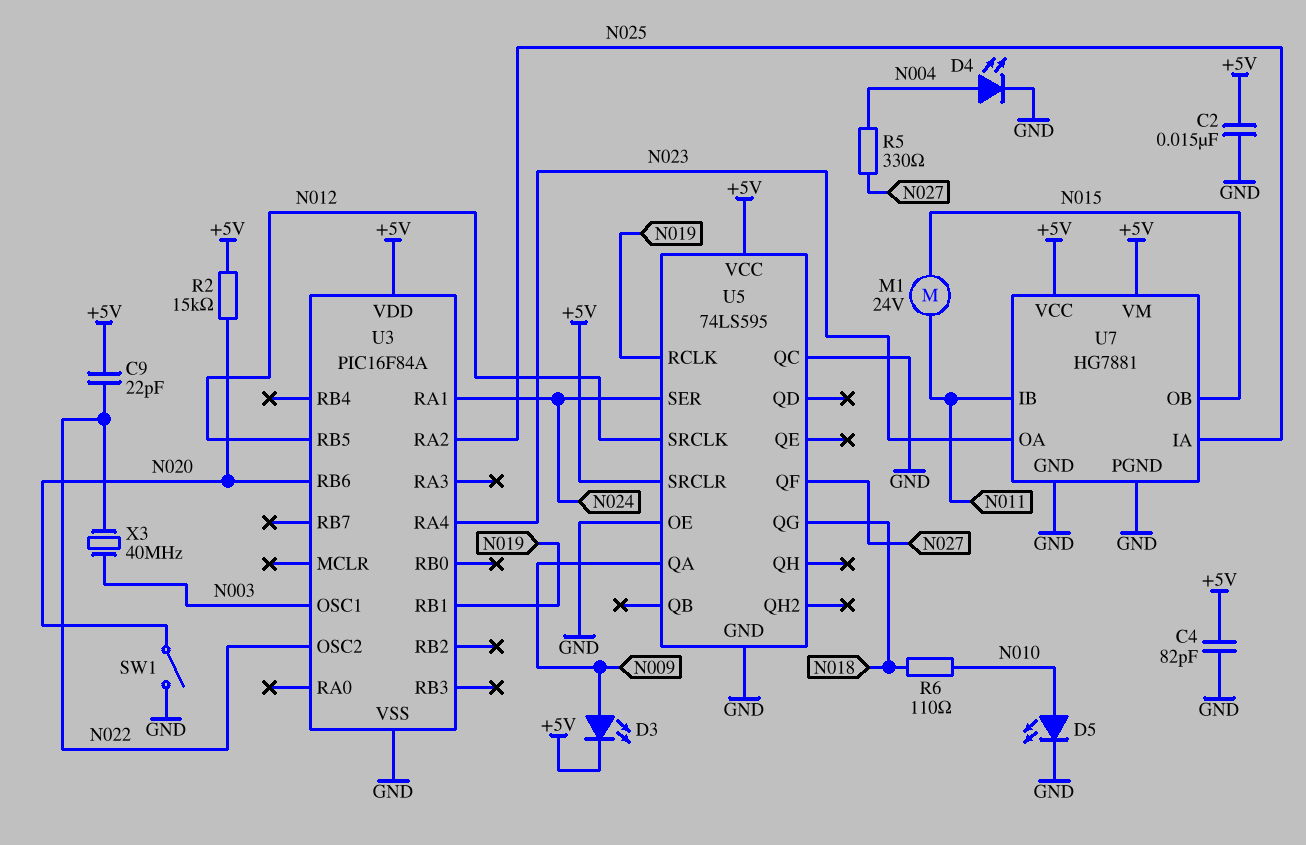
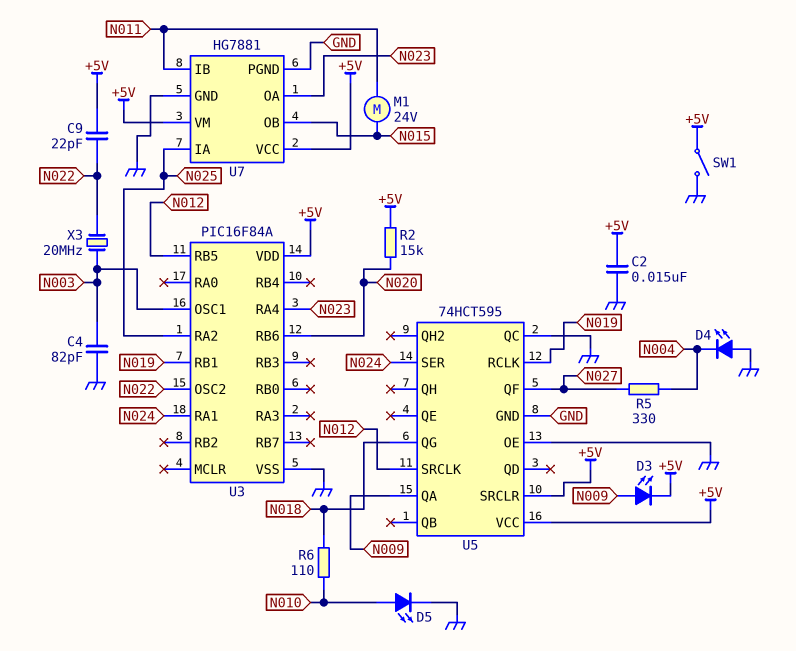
C4: 82pF (+5V, GND) -> 82pF (GND, N003)
D4: LED (A N004, K GND) -> LED (A GND, K N004)
SW1: switch (GND, N020) -> switch (+5V, GND)
U5: 74LS595 -> 74HCT595
X3: 40MHz (N003, N022) -> 20MHz (N003, N022)

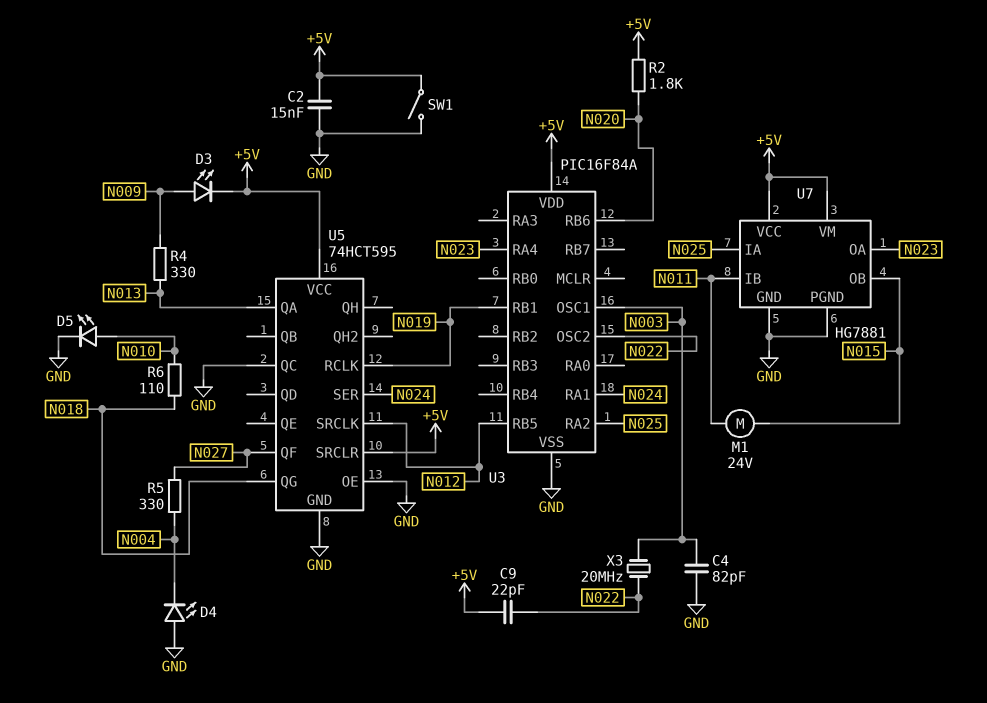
R2: 15k (+5V, N020) -> 1.8k (+5V, N020)
R4: none -> 330 (N009, N013)
U5 pin QA: N009 -> N013

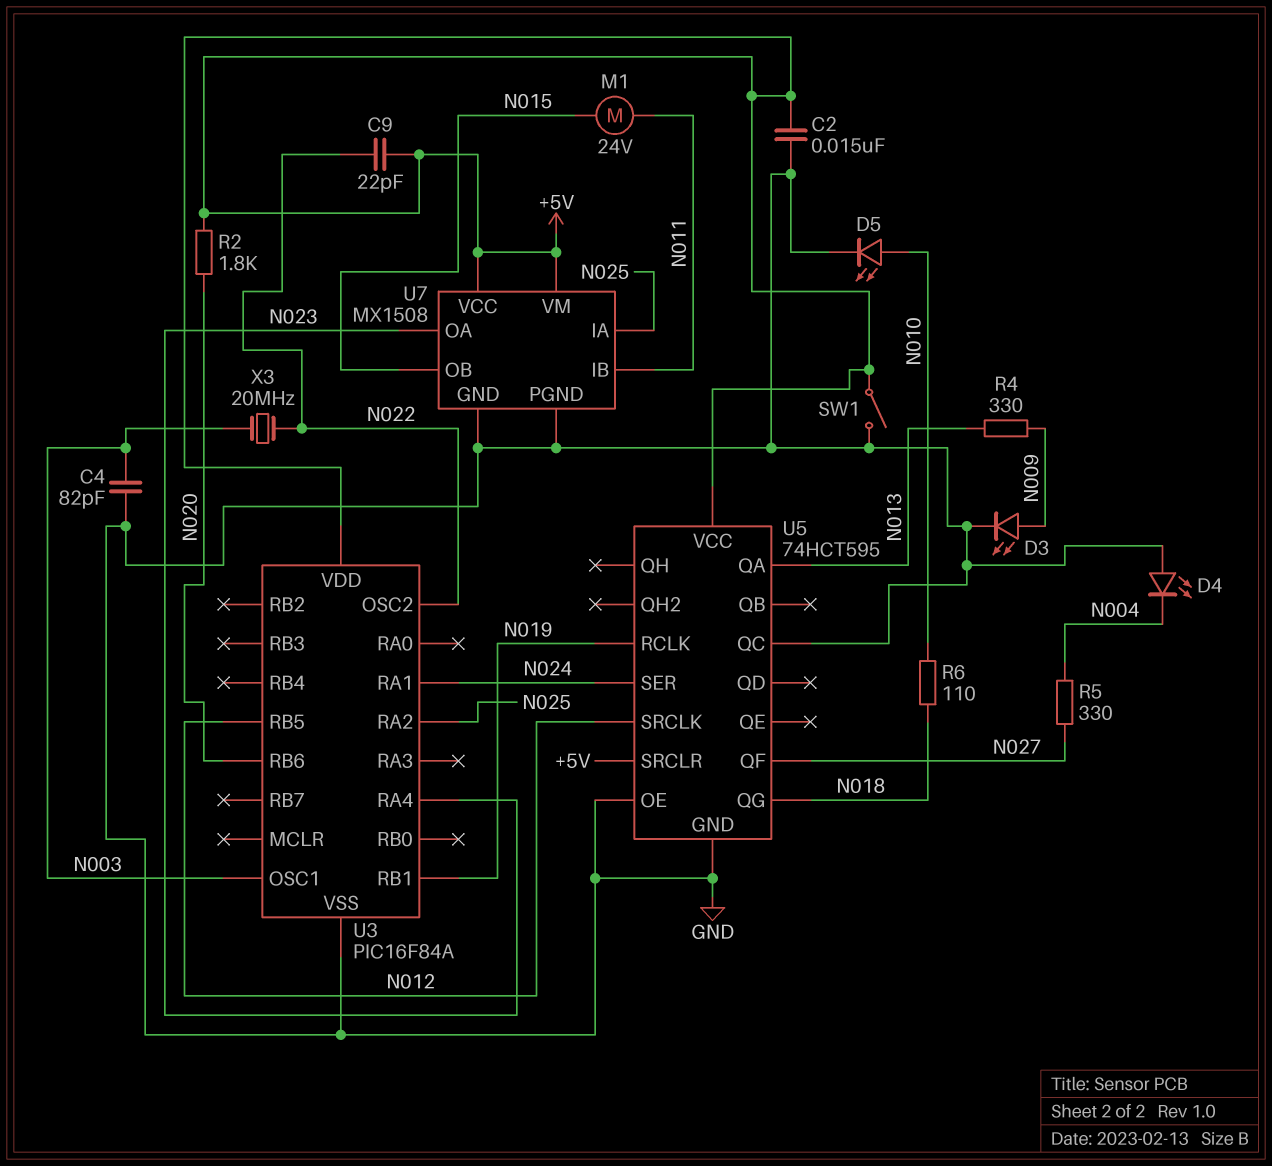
D3: LED (A N009, K +5V) -> LED (A N009, K GND)
U7: HG7881 -> MX1508

